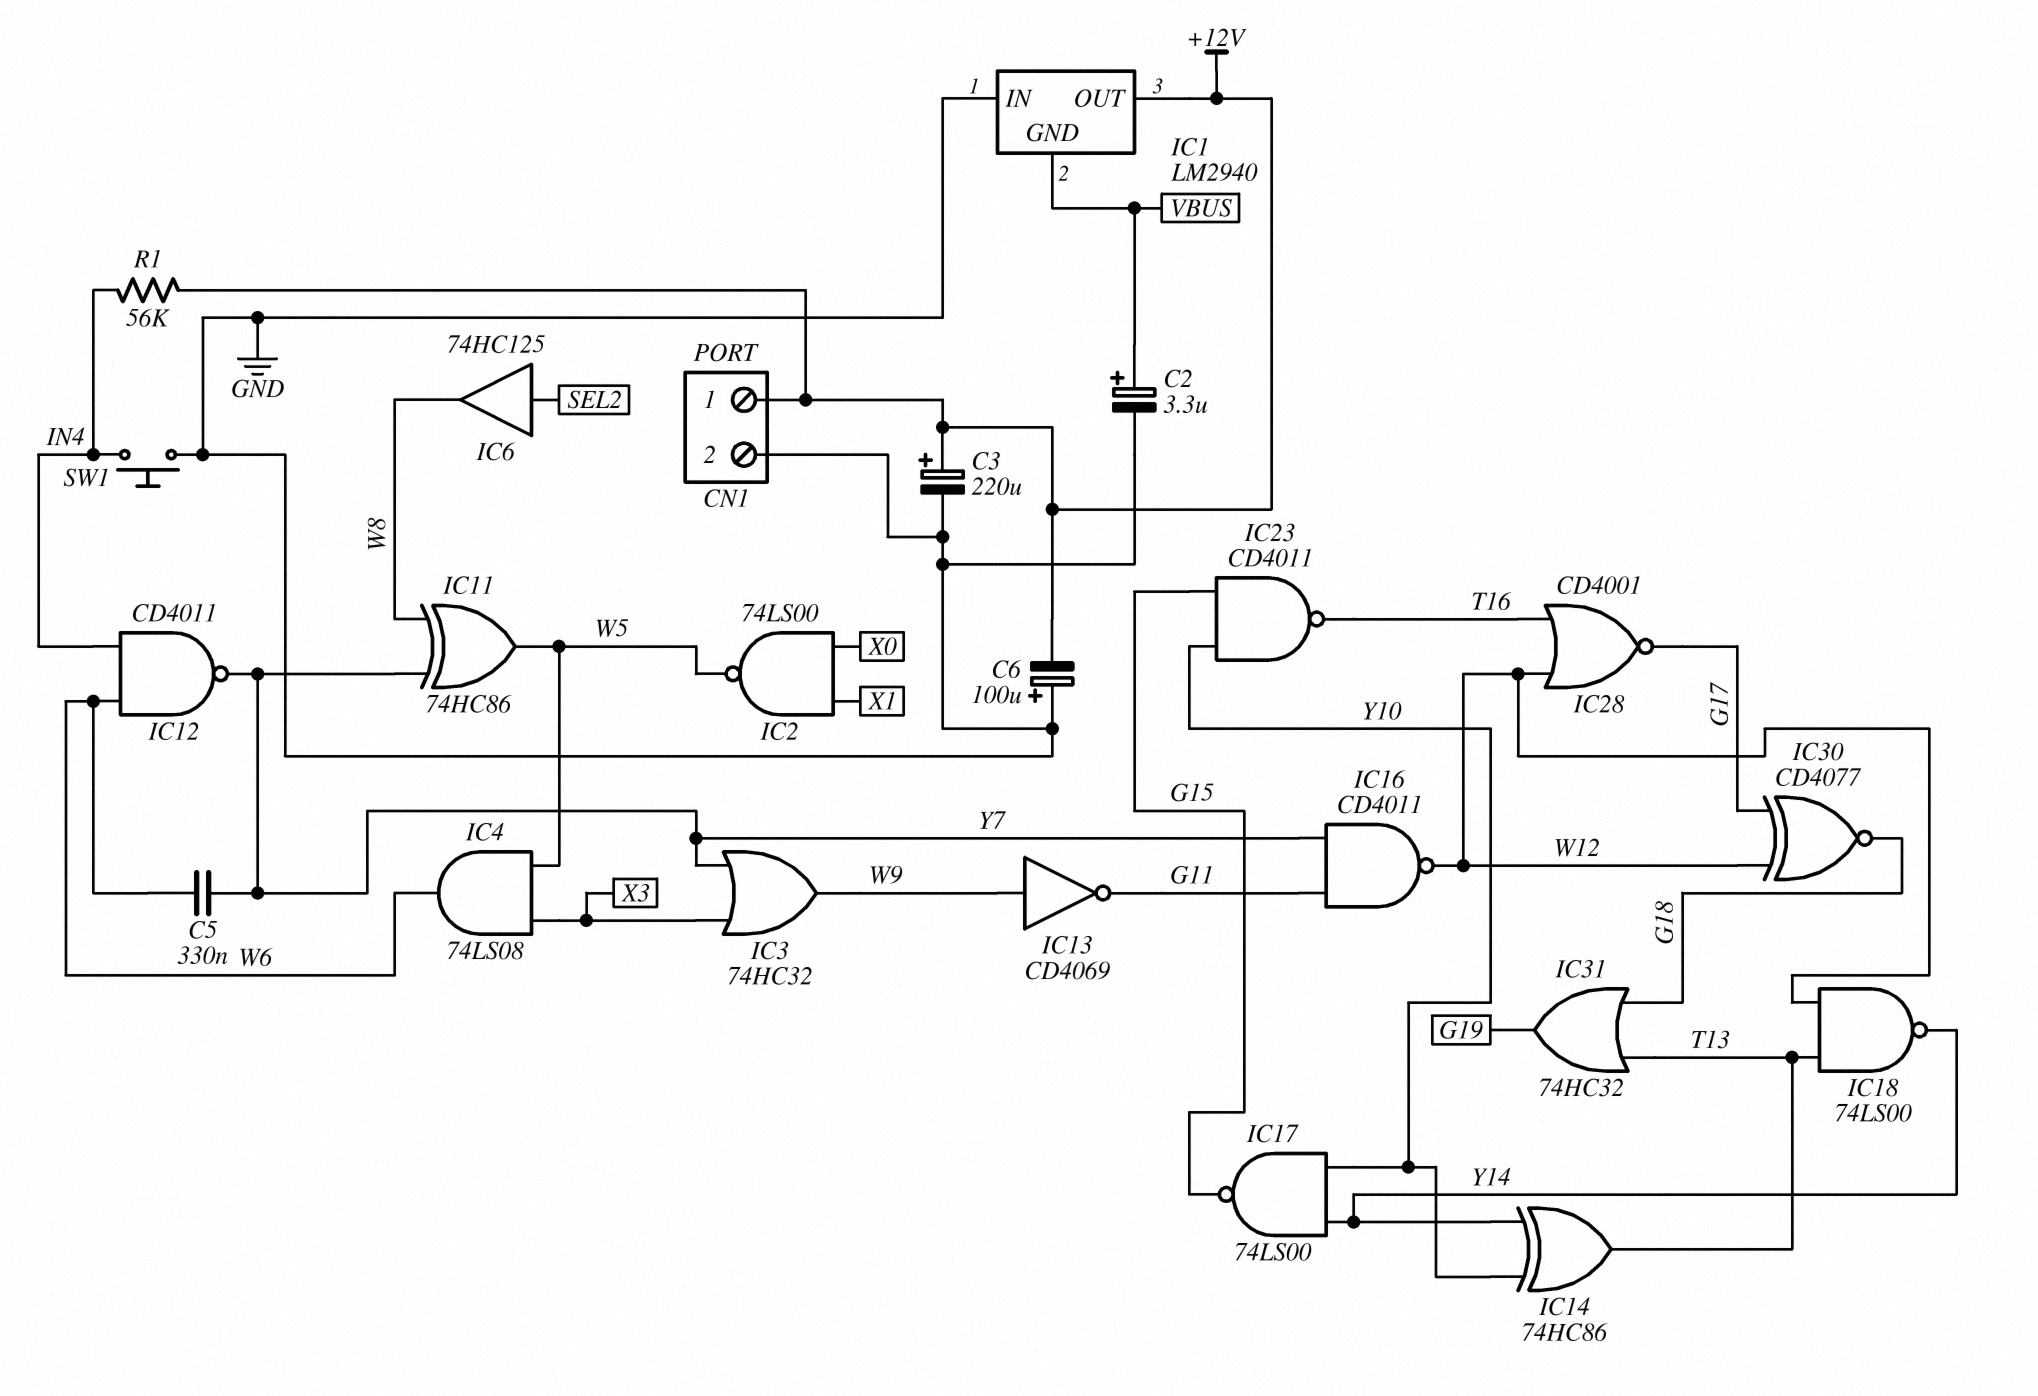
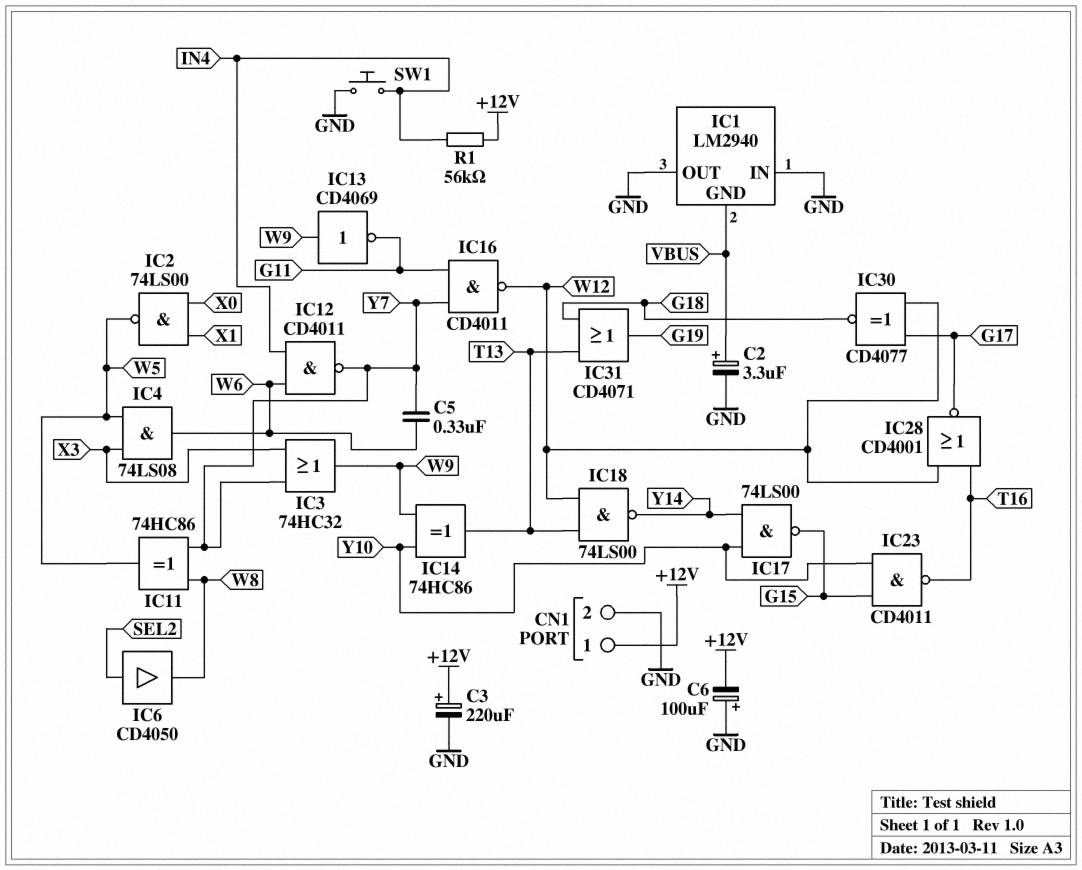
IC1 pin OUT: +12V -> GND
IC6: buffer 74HC125 (in SEL2, out W8) -> buffer CD4050 (in SEL2, out W8)
IC14: XOR 74HC86 (in Y10, in Y14, out T13) -> XOR 74HC86 (in W9, in Y10, out T13)
IC31: OR 74HC32 (in G18, in T13, out G19) -> OR CD4071 (in G18, in T13, out G19)

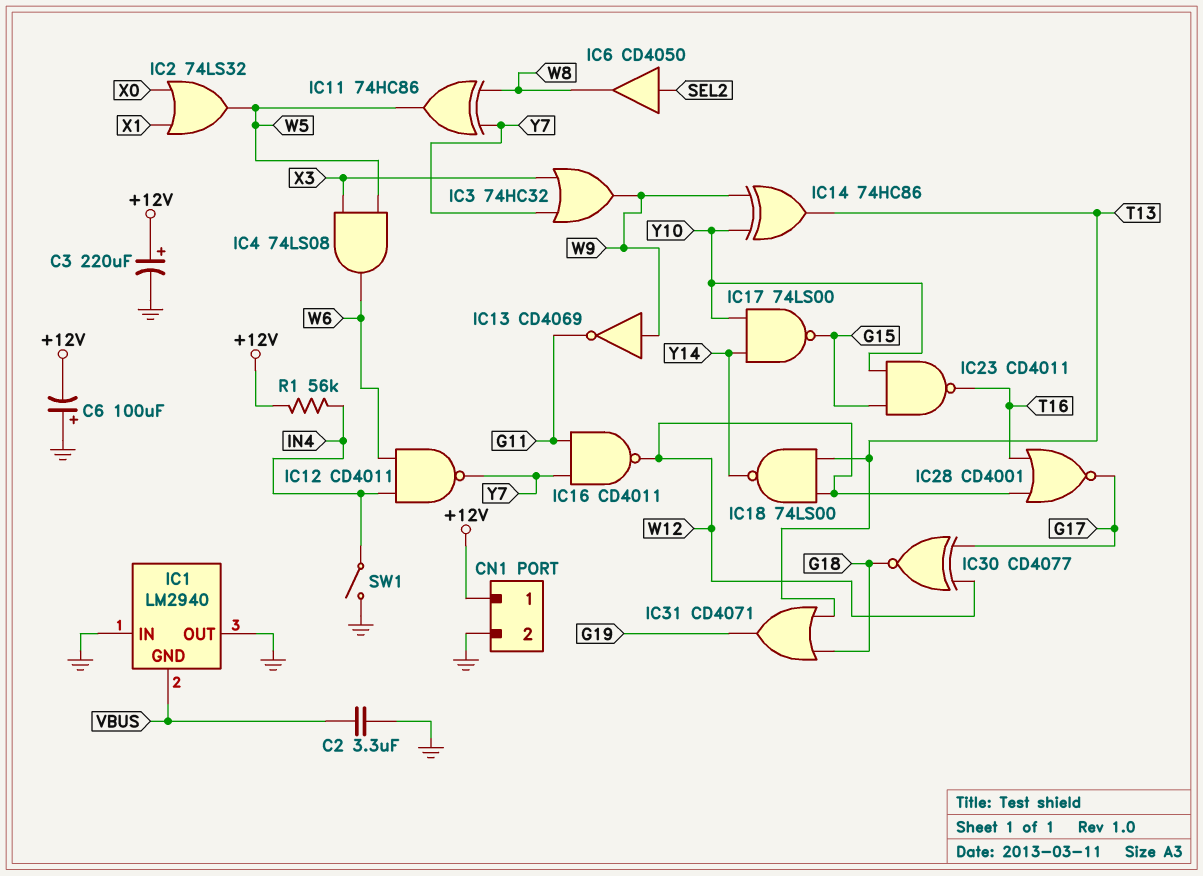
C2: 3.3uF (plus VBUS, minus GND) -> 3.3uF (GND, VBUS)
C5: 330nF (W6, Y7) -> none
IC2: NAND 74LS00 (in X0, in X1, out W5) -> OR 74LS32 (in X0, in X1, out W5)
SW1: button (GND, IN4) -> switch (GND, IN4)

